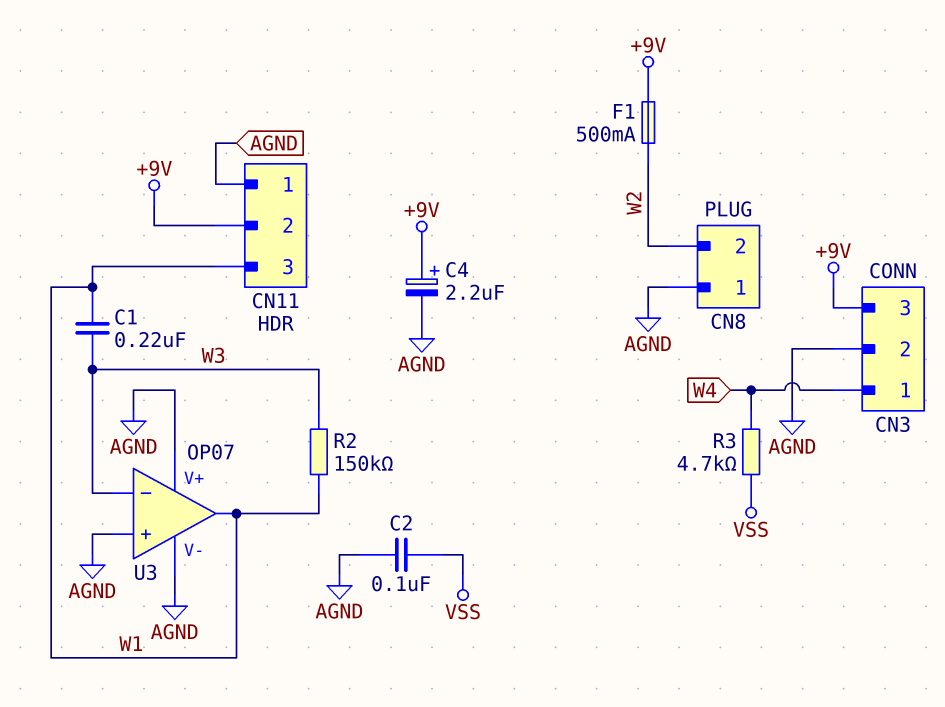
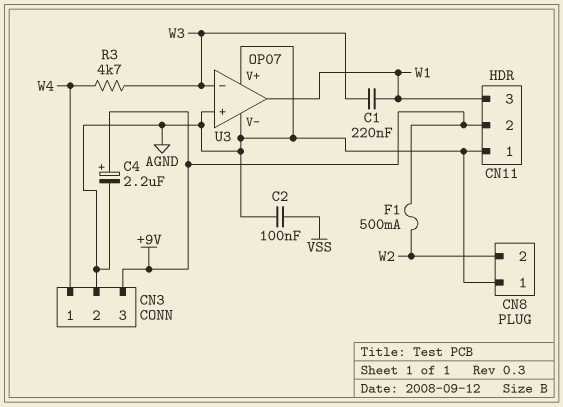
R2: 150k (W1, W3) -> none
R3: 4.7k (VSS, W4) -> 4.7k (W3, W4)

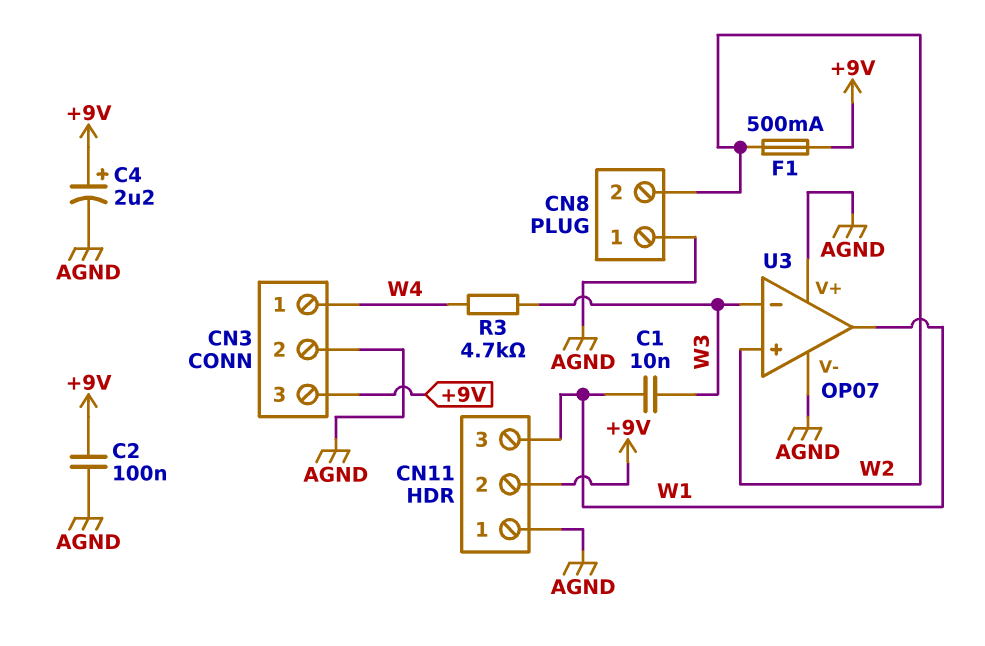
C1: 220nF (W1, W3) -> 10nF (W1, W3)
C2: 100nF (AGND, VSS) -> 100nF (+9V, AGND)
U3 pin in+: AGND -> W2

